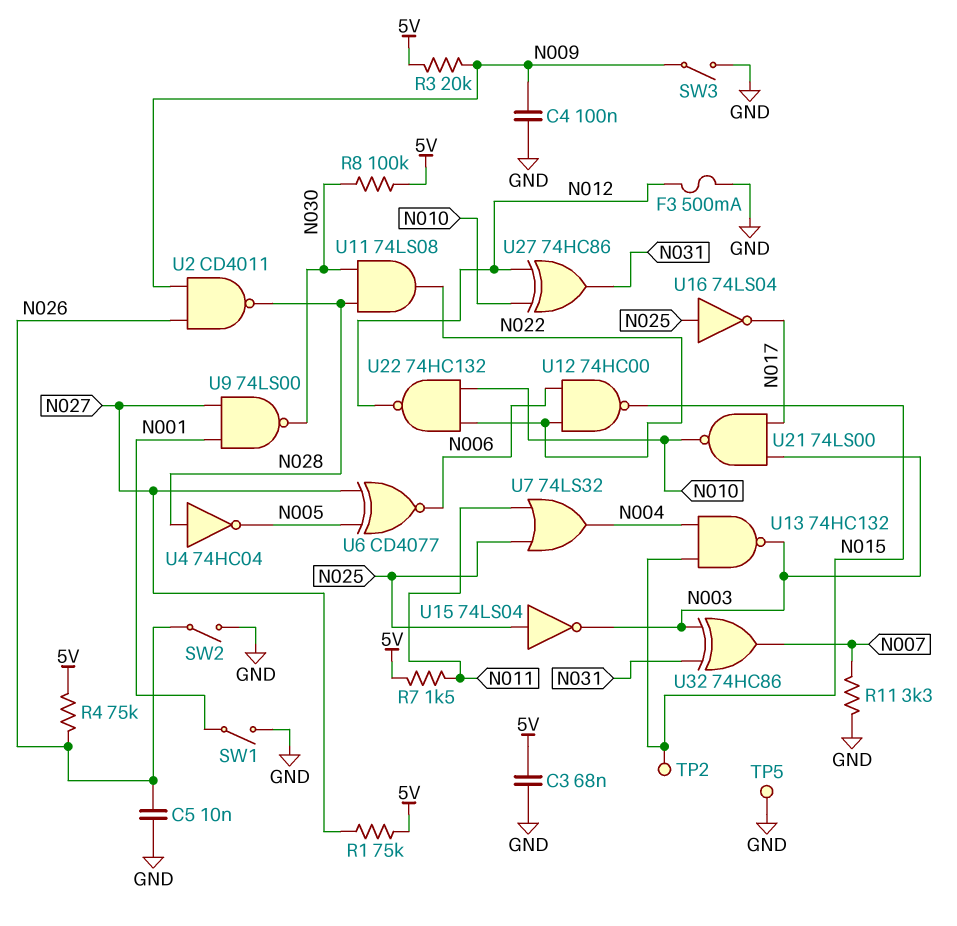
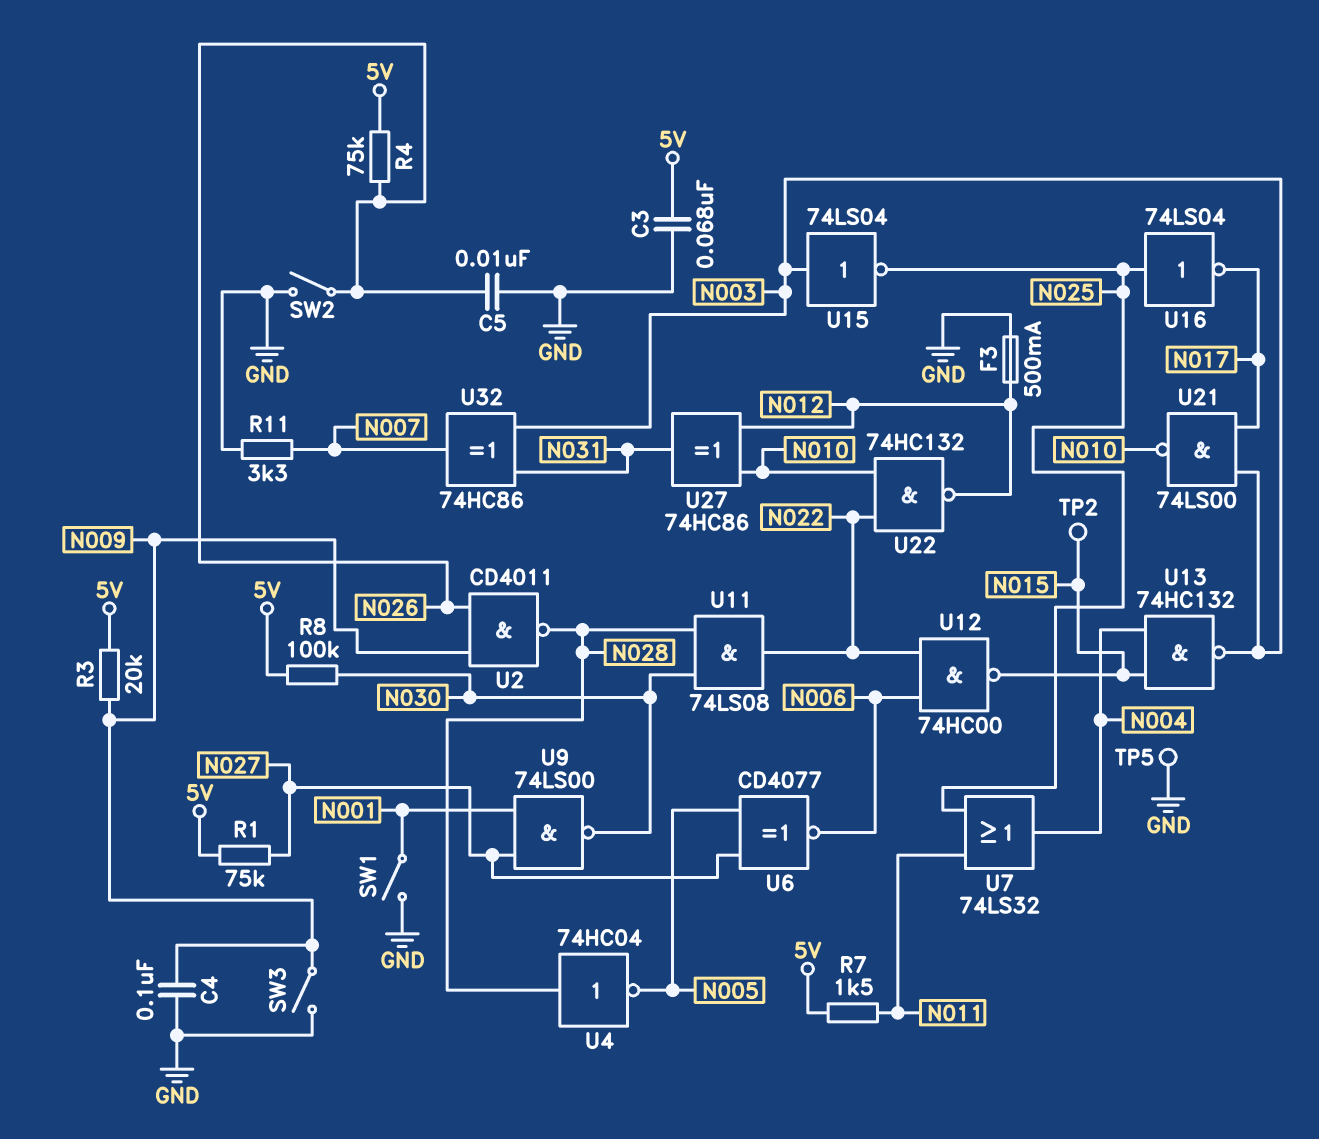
U15: NOT 74LS04 (in N025, out N003) -> NOT 74LS04 (in N003, out N025)

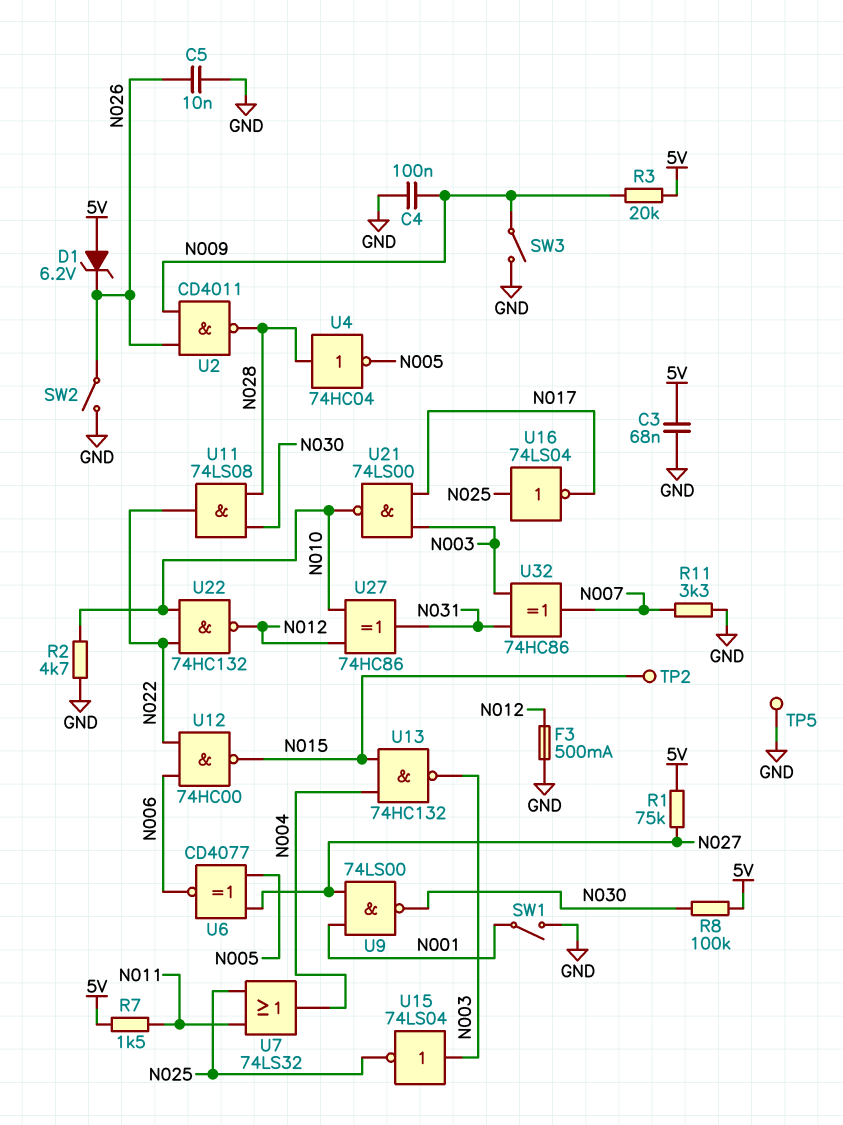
D1: none -> zener 6.2V (A 5V, K N026)
R2: none -> 4.7k (GND, N010)
R4: 75k (5V, N026) -> none

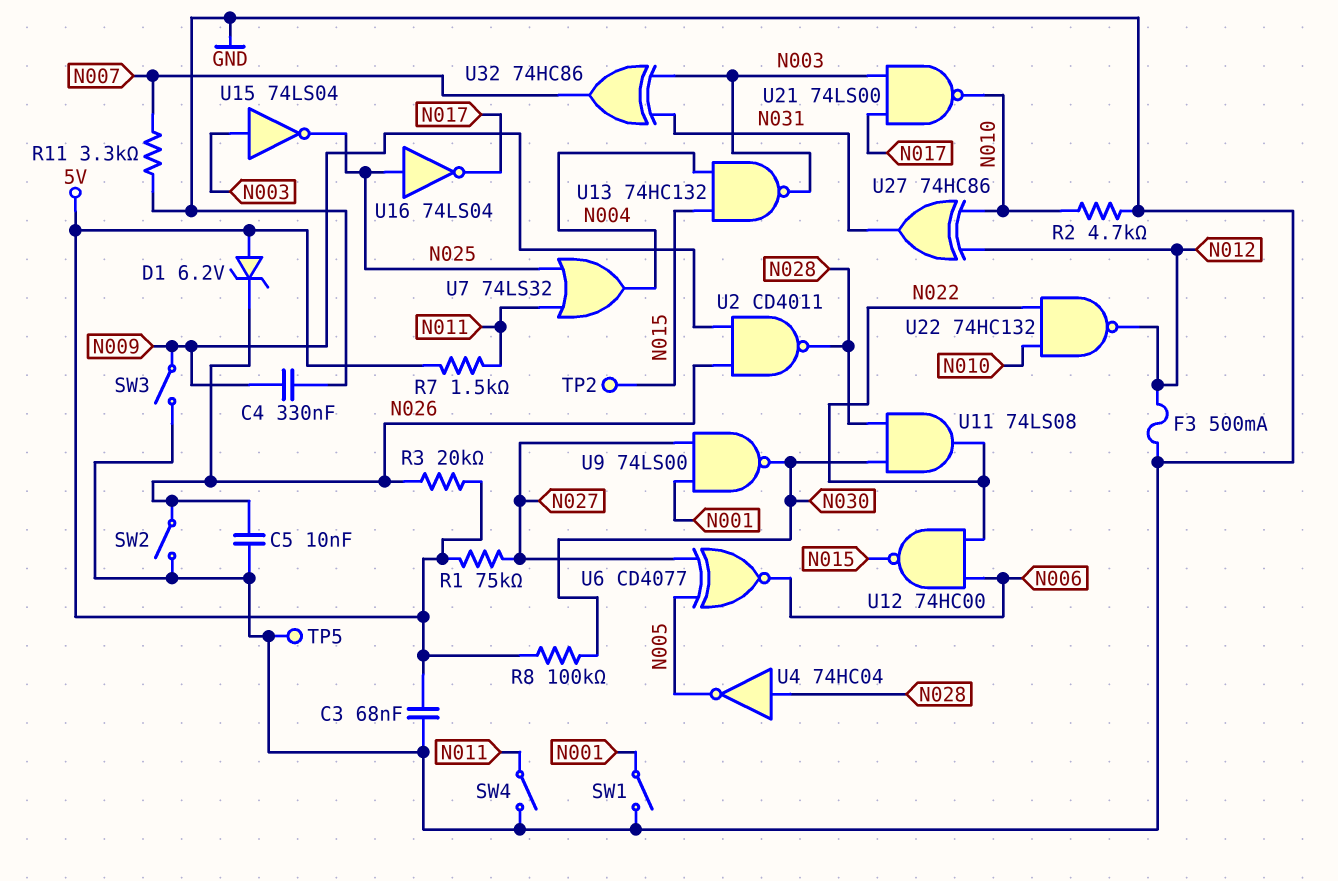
C4: 100nF (GND, N009) -> 330nF (GND, N009)
R3: 20k (5V, N009) -> 20k (5V, N026)
SW4: none -> switch (GND, N011)

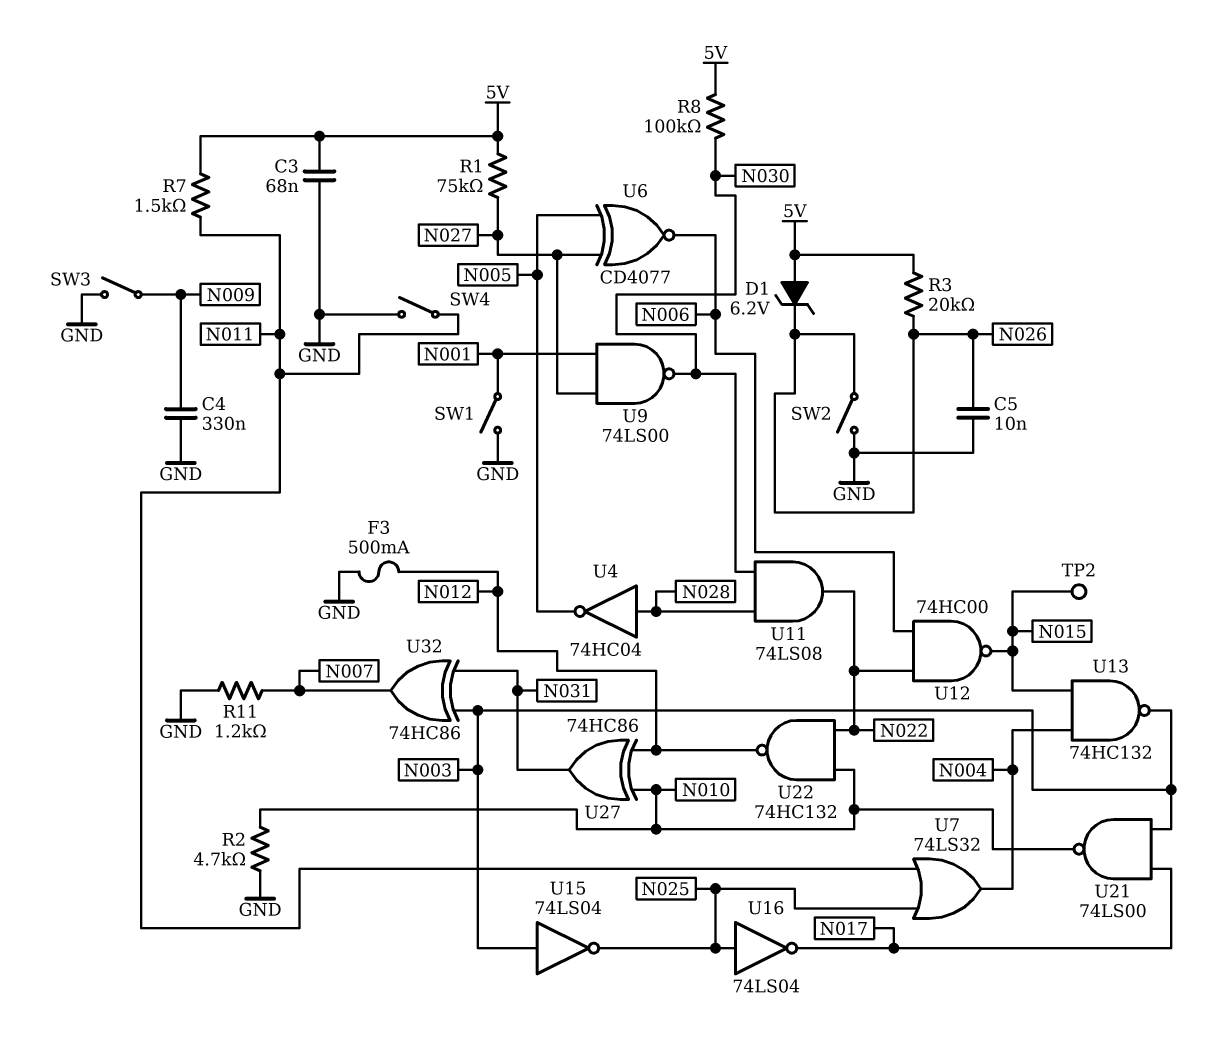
R11: 3.3k (GND, N007) -> 1.2k (GND, N007)
TP5: test point (GND) -> none
U2: NAND CD4011 (in N009, in N026, out N028) -> none

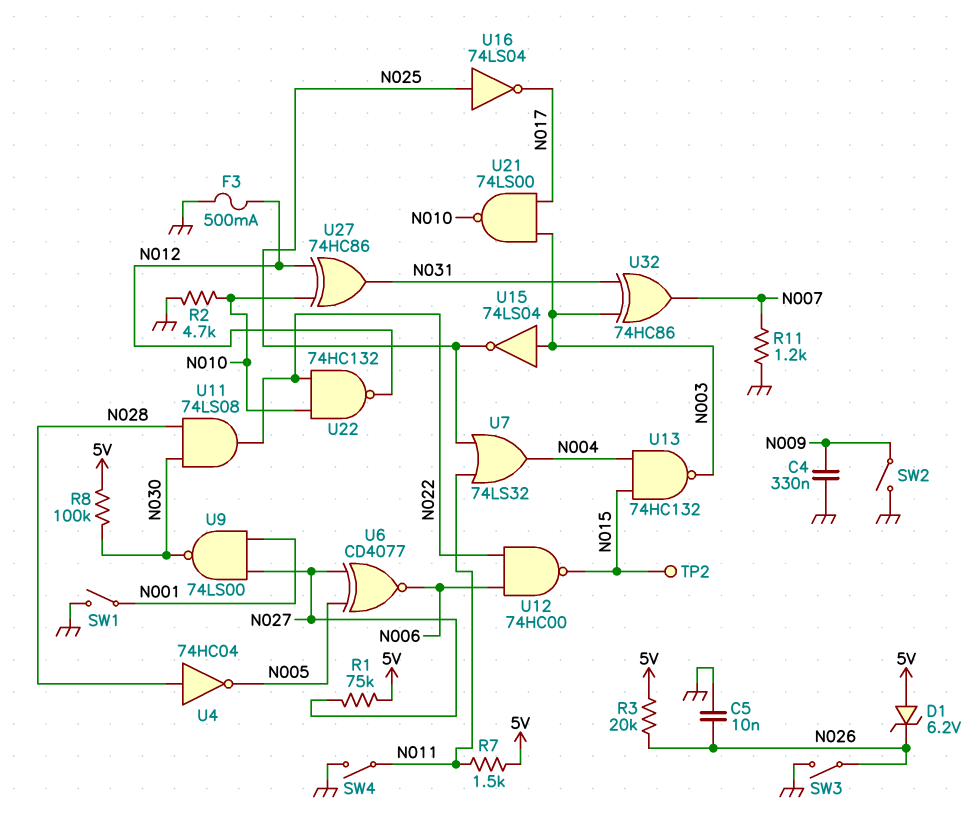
C3: 68nF (5V, GND) -> none
SW2: switch (GND, N026) -> switch (GND, N009)
SW3: switch (GND, N009) -> switch (GND, N026)

